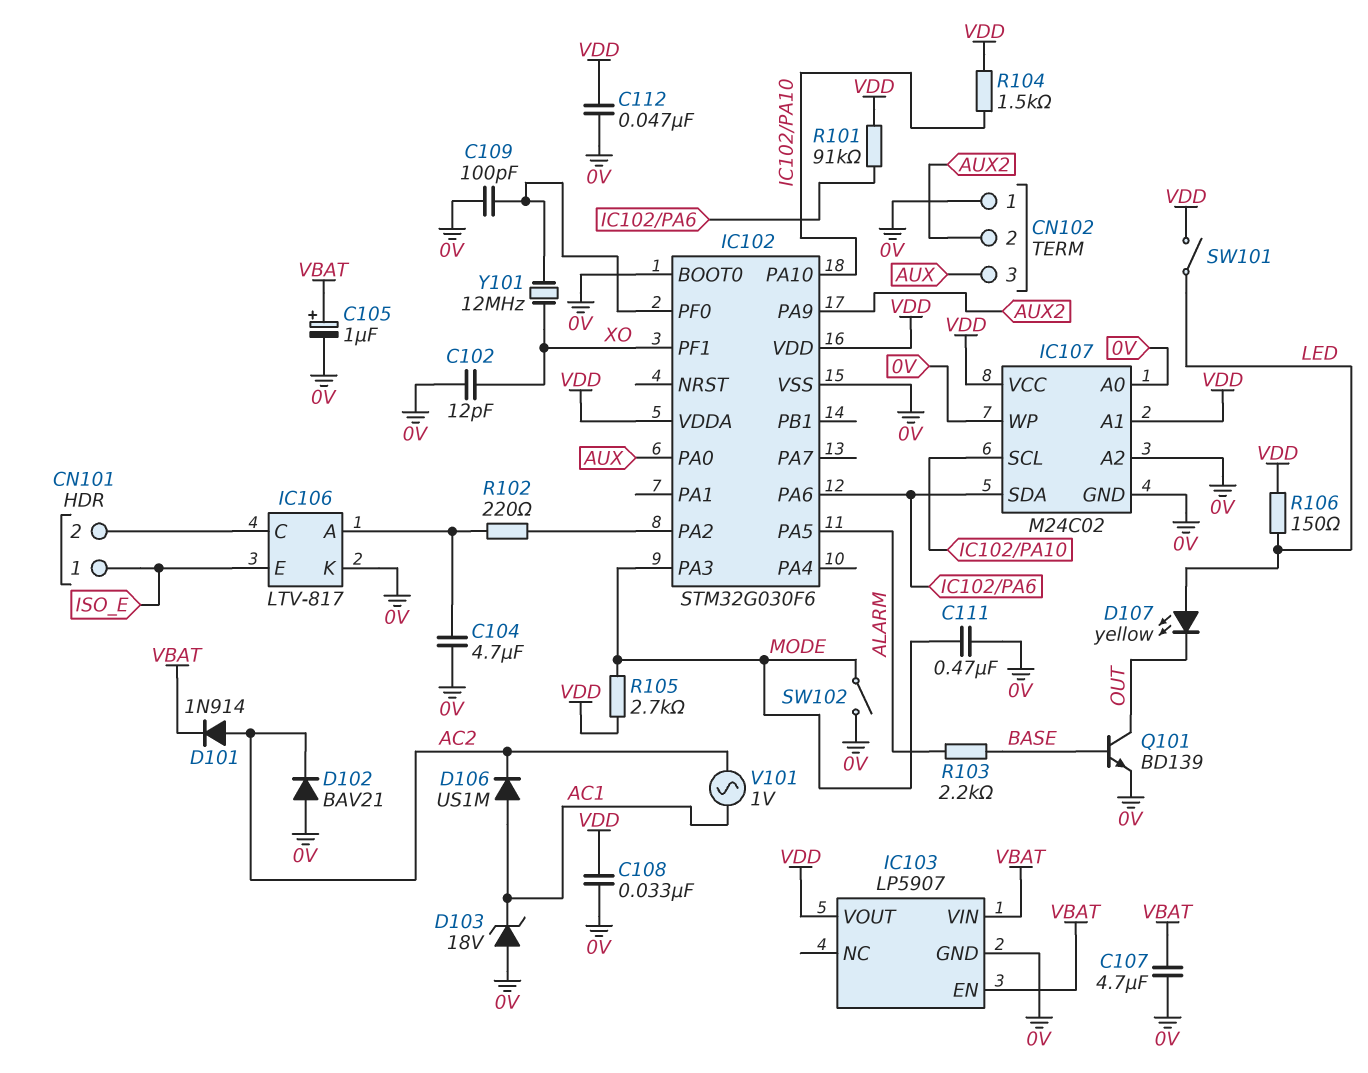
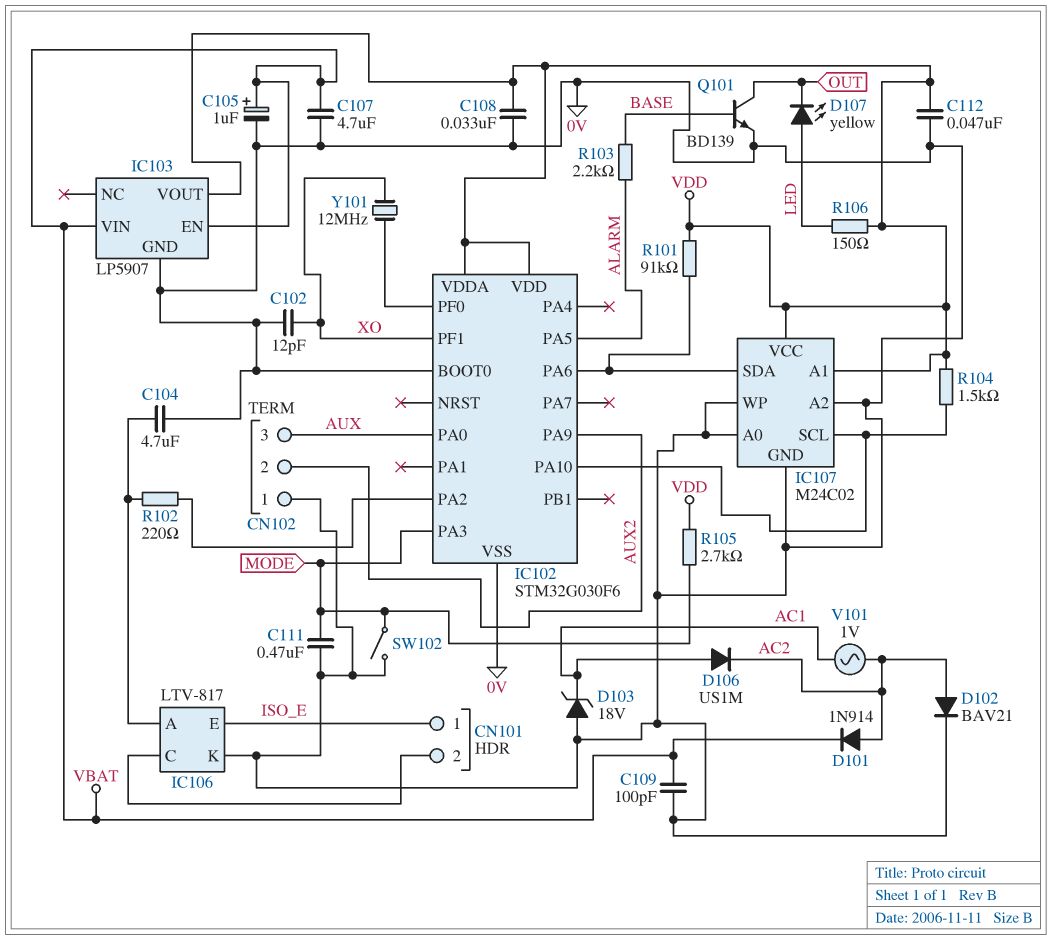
C109: 100pF (0V, IC102/PF0) -> 100pF (0V, VBAT)
D102: diode BAV21 (A 0V, K AC2) -> diode BAV21 (A AC2, K 0V)
SW101: switch (LED, VDD) -> none

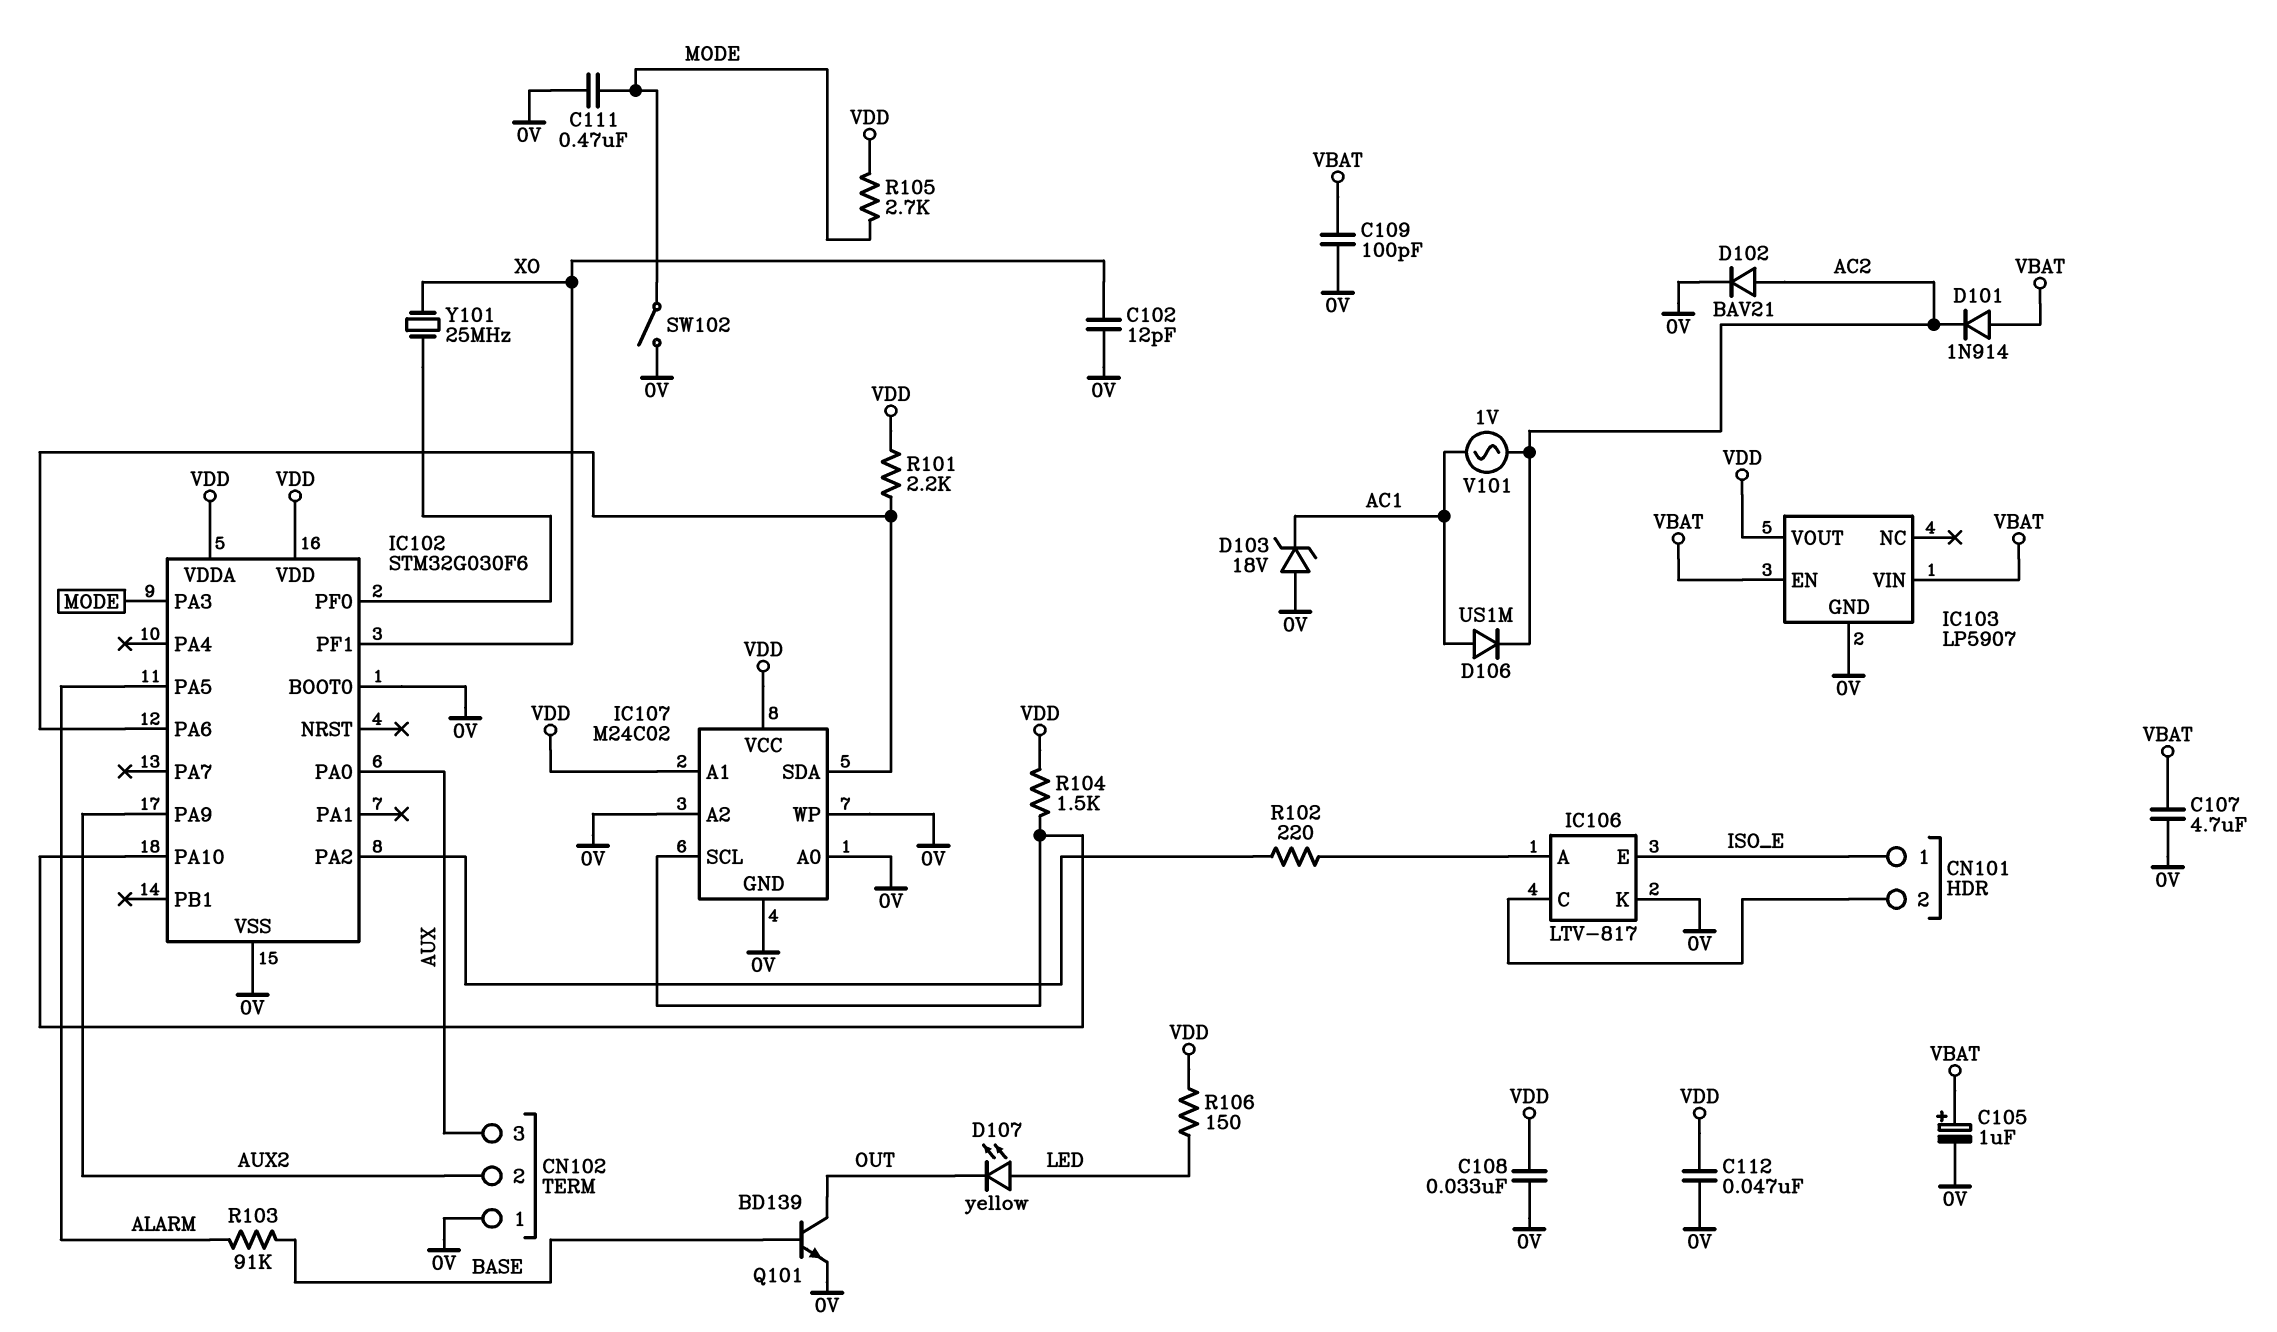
C104: 4.7uF (0V, IC106/A) -> none
D101: diode 1N914 (A AC2, K VBAT) -> diode 1N914 (A VBAT, K AC2)
R101: 91k (IC102/PA6, VDD) -> 2.2k (IC102/PA6, VDD)
R103: 2.2k (ALARM, BASE) -> 91k (ALARM, BASE)
Y101: 12MHz (IC102/PF0, XO) -> 25MHz (IC102/PF0, XO)

